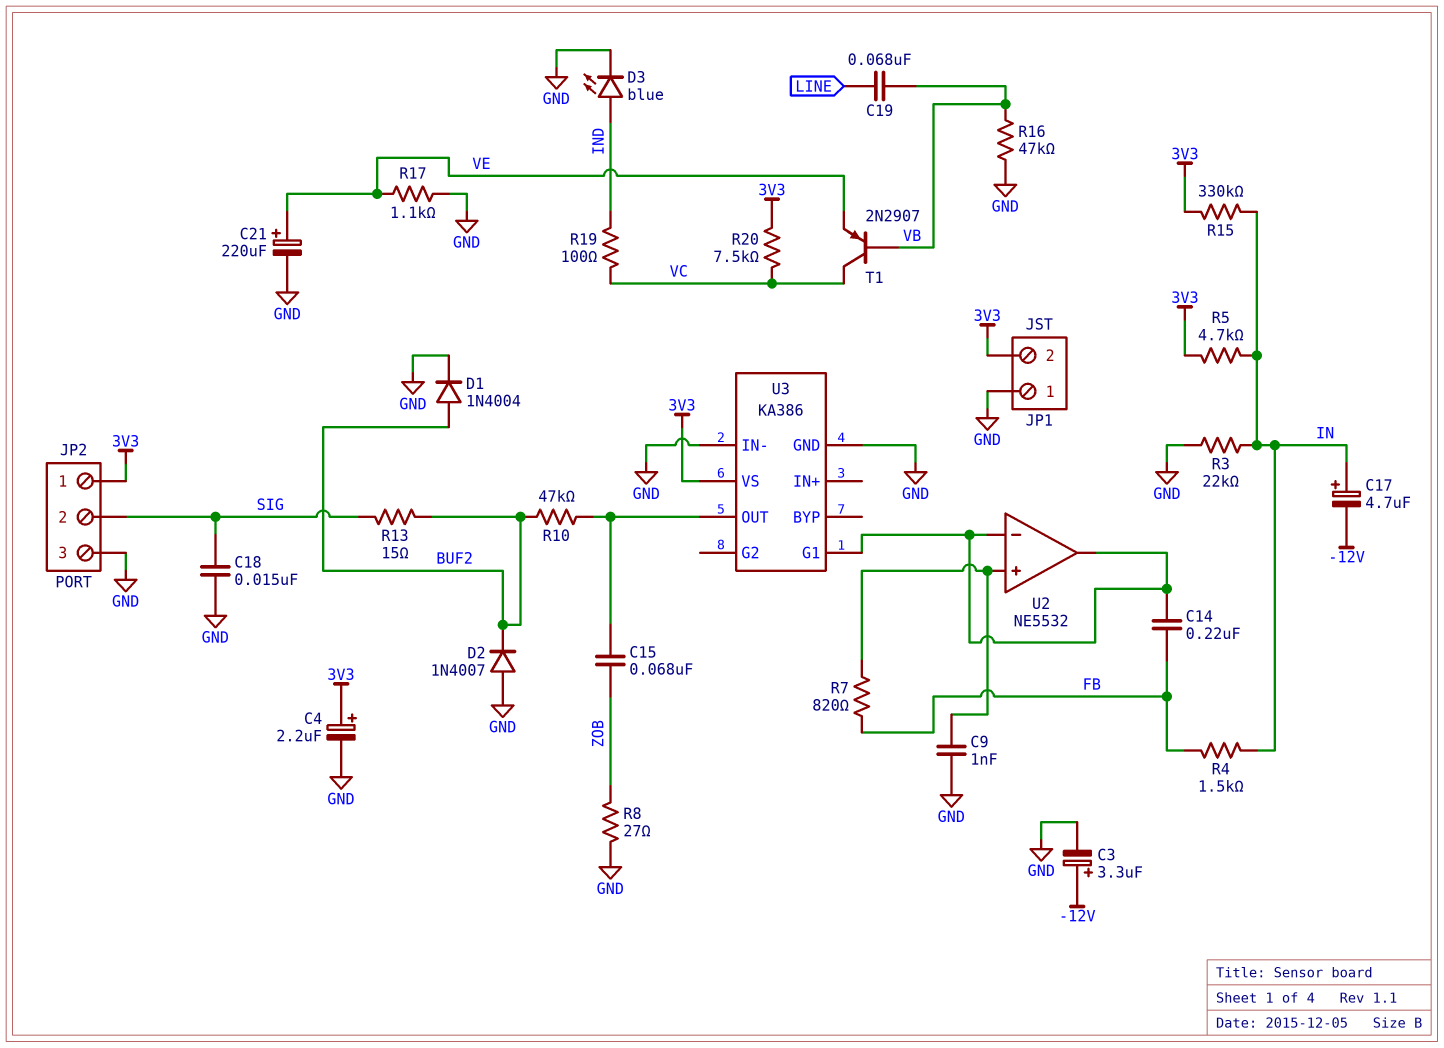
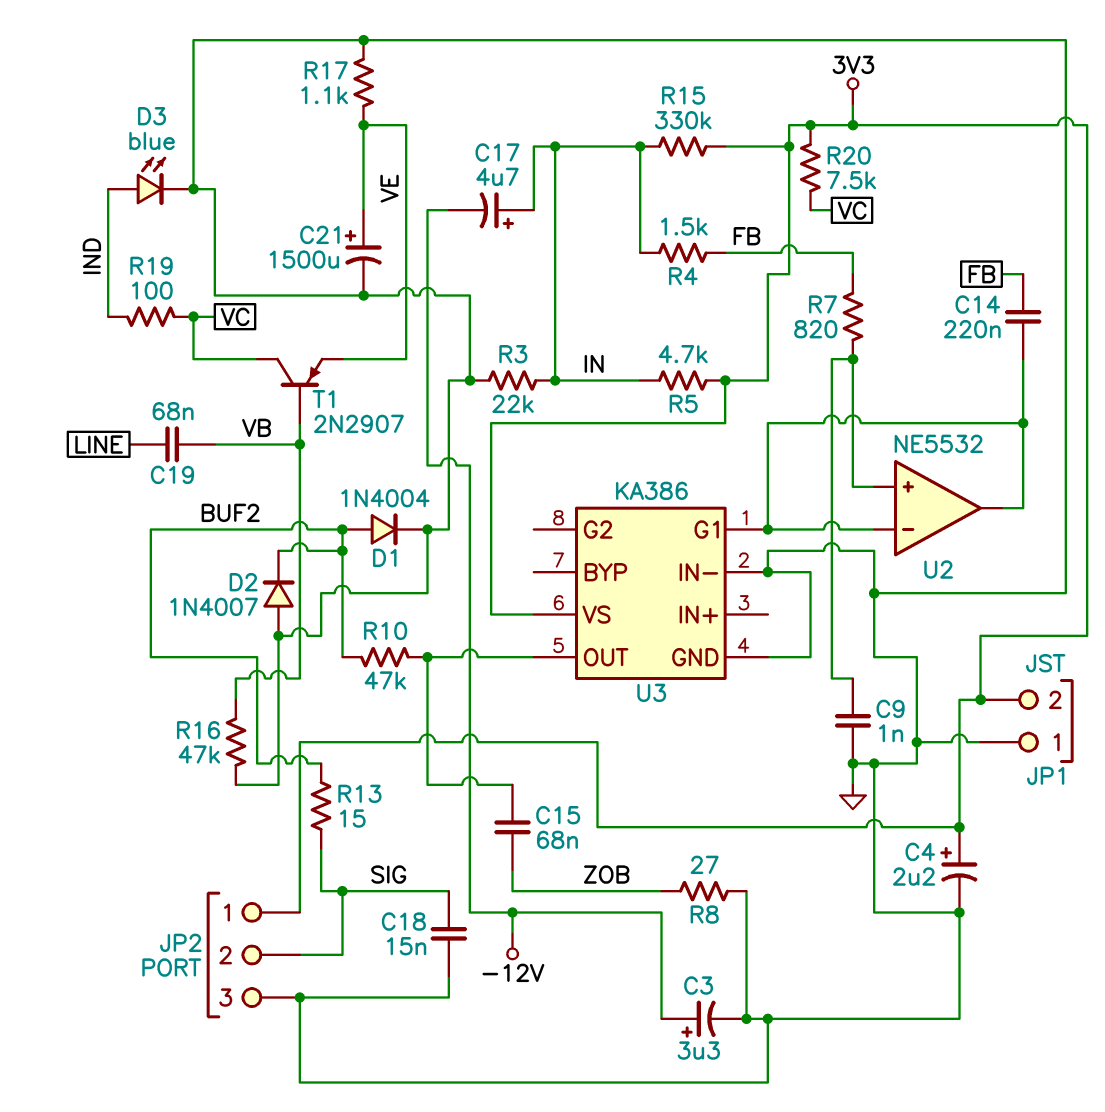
C21: 220uF (plus VE, minus GND) -> 1500uF (plus VE, minus GND)

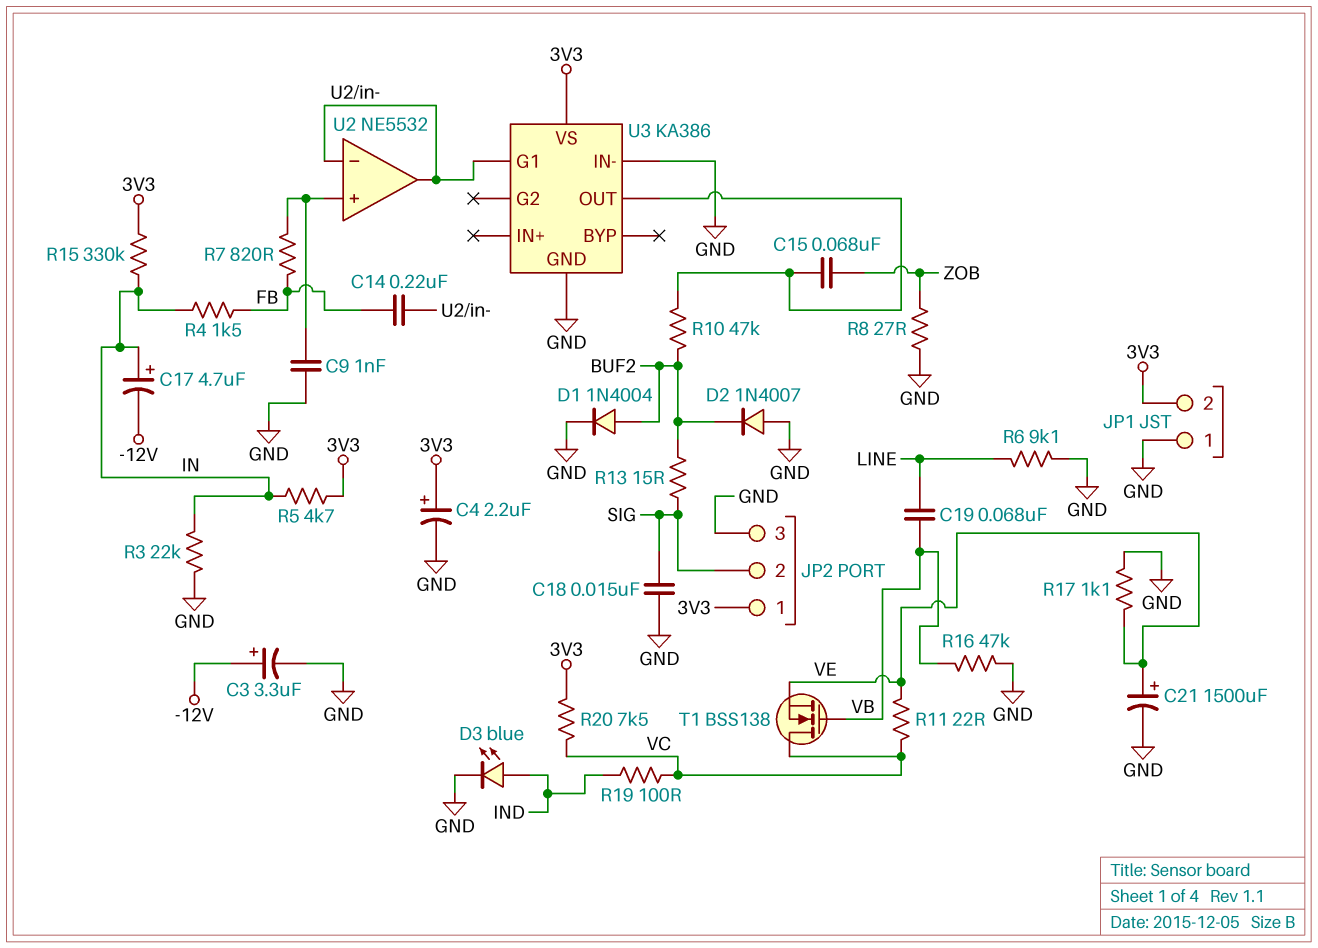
R6: none -> 9.1k (GND, LINE)
R11: none -> 22 (VC, VE)
T1: PNP 2N2907 (B VB, C VC, E VE) -> NMOS BSS138 (G VB, D VC, S VE)

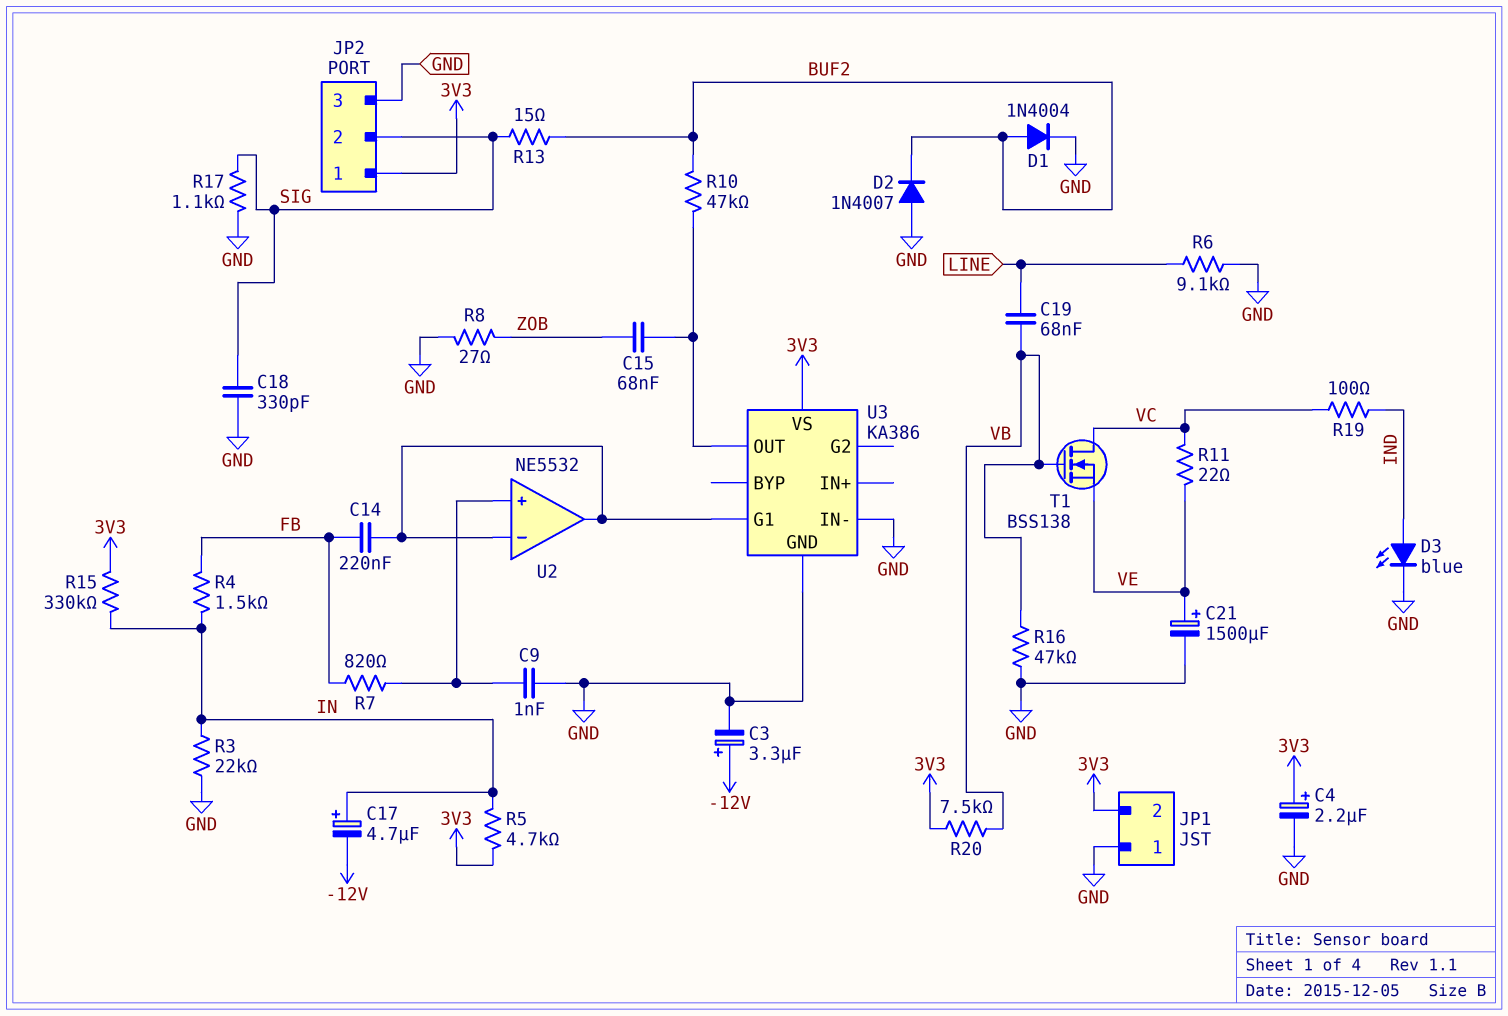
C18: 15nF (GND, SIG) -> 330pF (GND, SIG)
R17: 1.1k (GND, VE) -> 1.1k (GND, SIG)
R20: 7.5k (3V3, VC) -> 7.5k (3V3, VB)

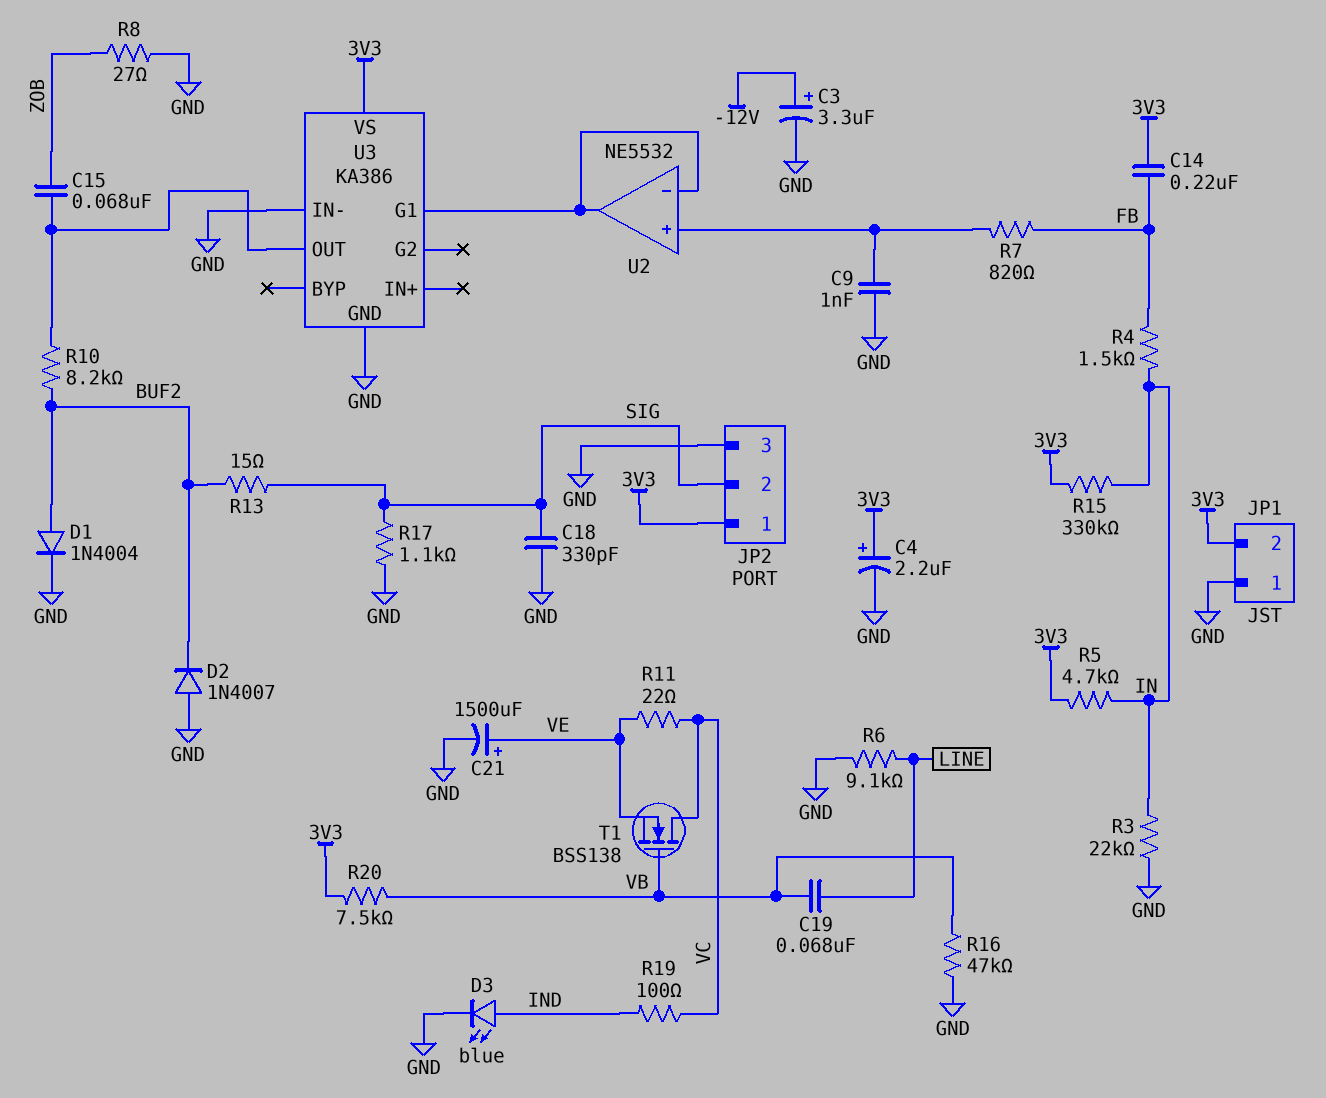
C14: 220nF (FB, U2/in-) -> 220nF (3V3, FB)
C17: 4.7uF (plus IN, minus -12V) -> none
R10: 47k (BUF2, U3/OUT) -> 8.2k (BUF2, U3/OUT)

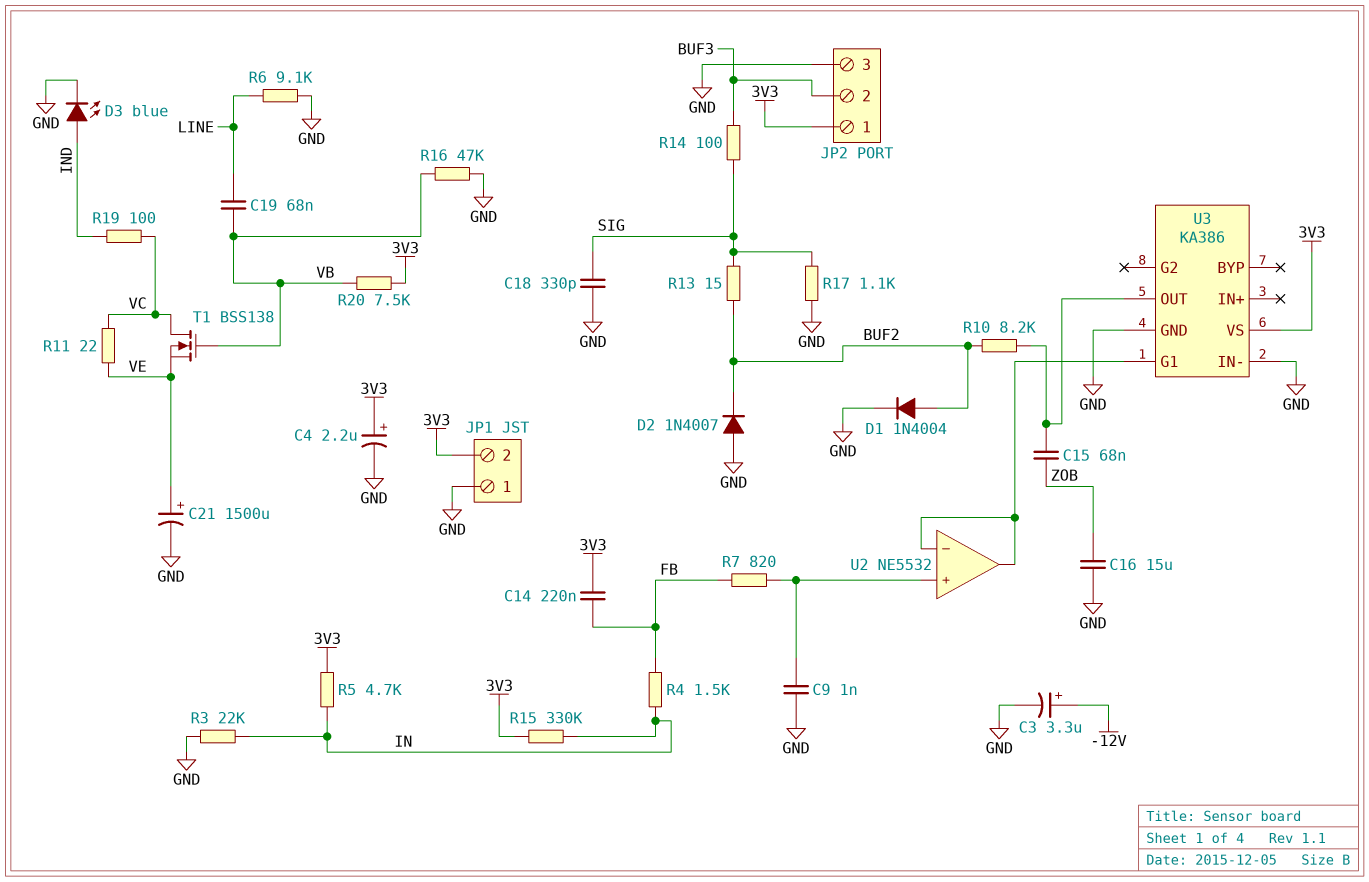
C16: none -> 15uF (GND, ZOB)
JP2 pin 2: SIG -> BUF3
R8: 27 (GND, ZOB) -> none
R14: none -> 100 (BUF3, SIG)

